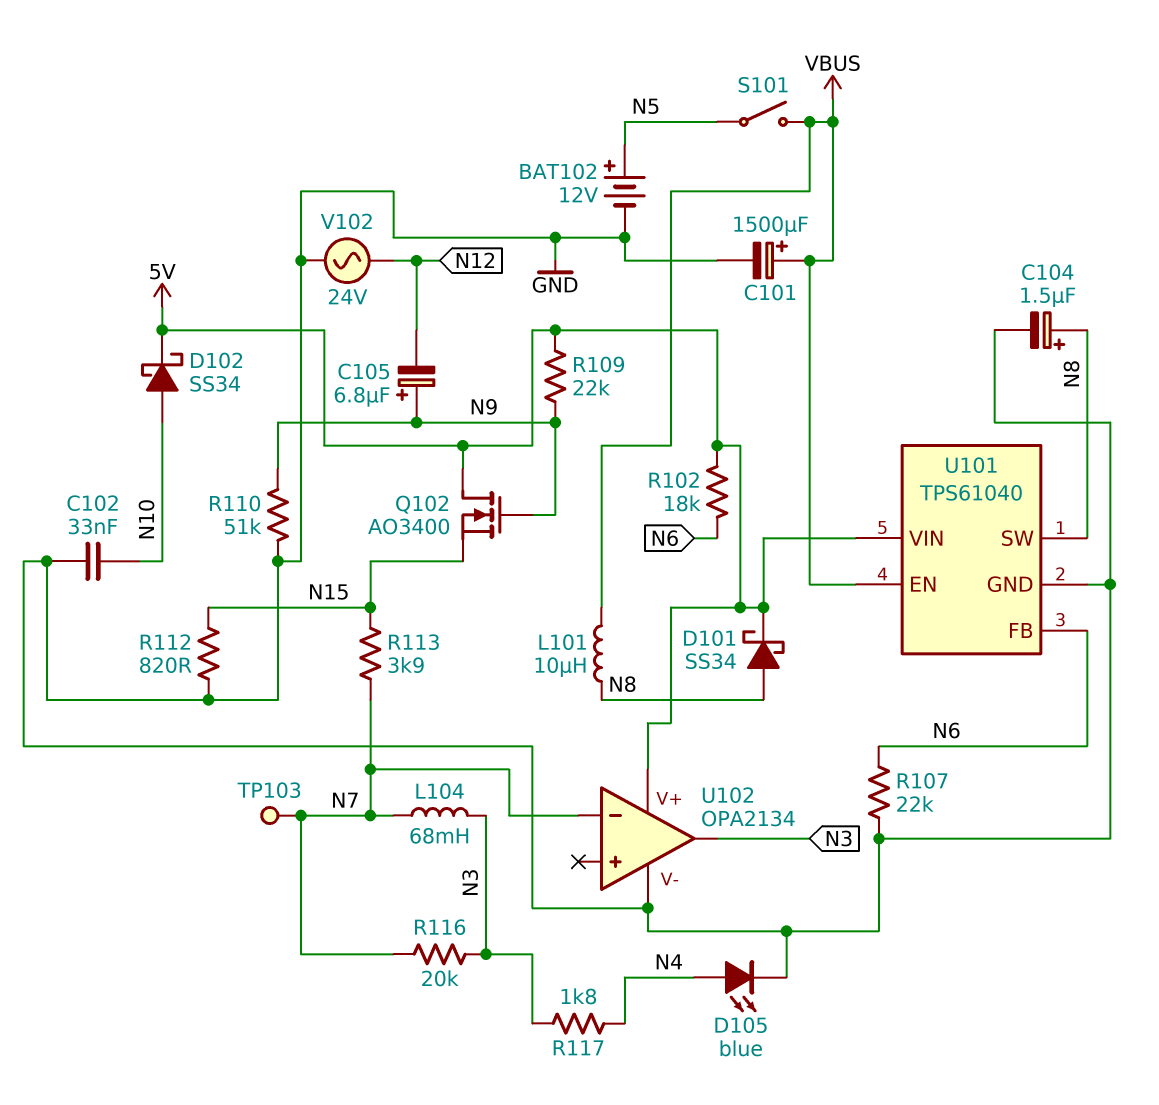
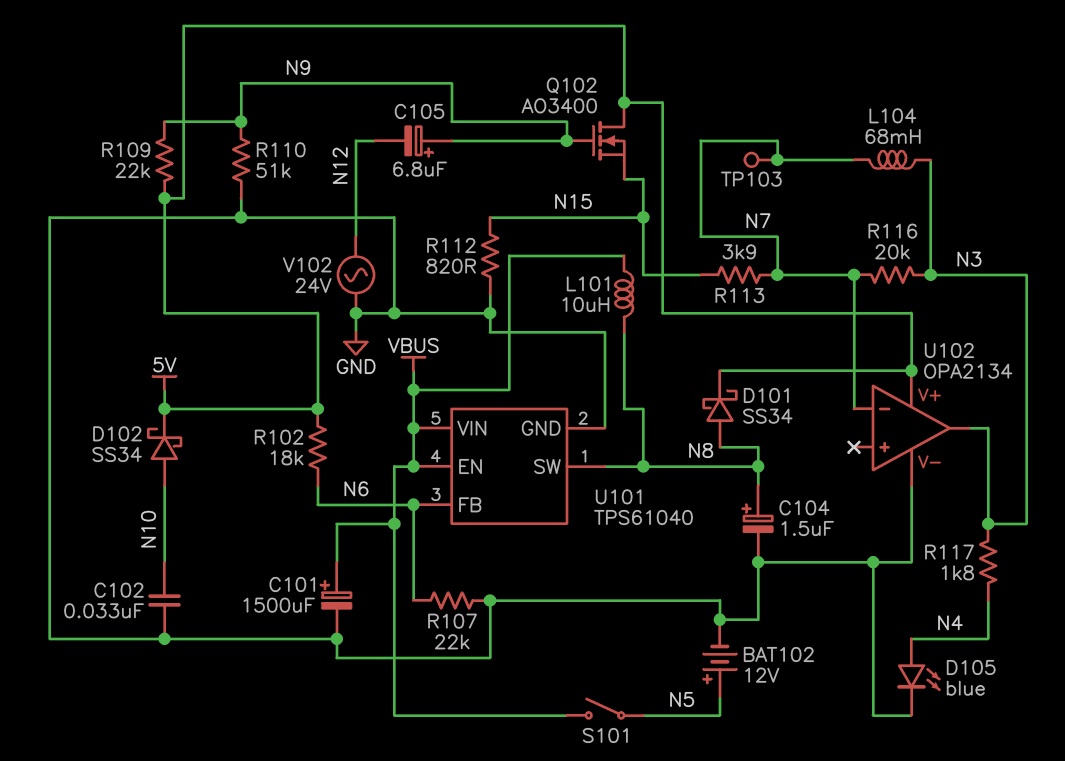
U101 pin VIN: 5V -> VBUS

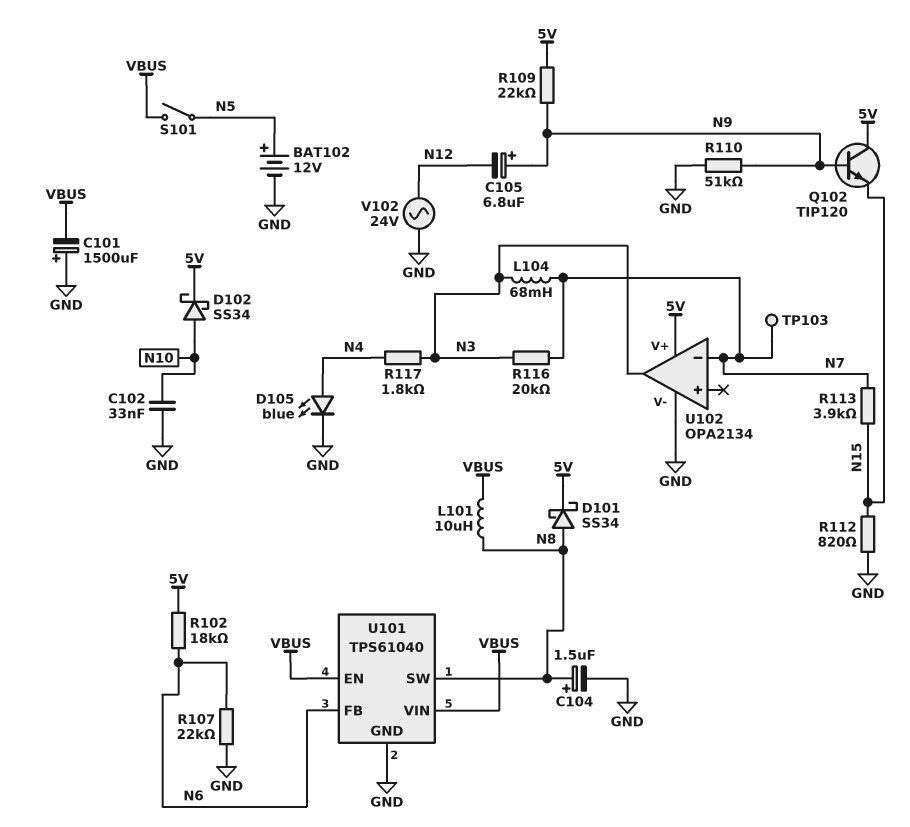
C101: 1500uF (plus VBUS, minus GND) -> 1500uF (plus GND, minus VBUS)
Q102: NMOS AO3400 (G N9, D 5V, S N15) -> NPN TIP120 (B N9, C 5V, E N15)

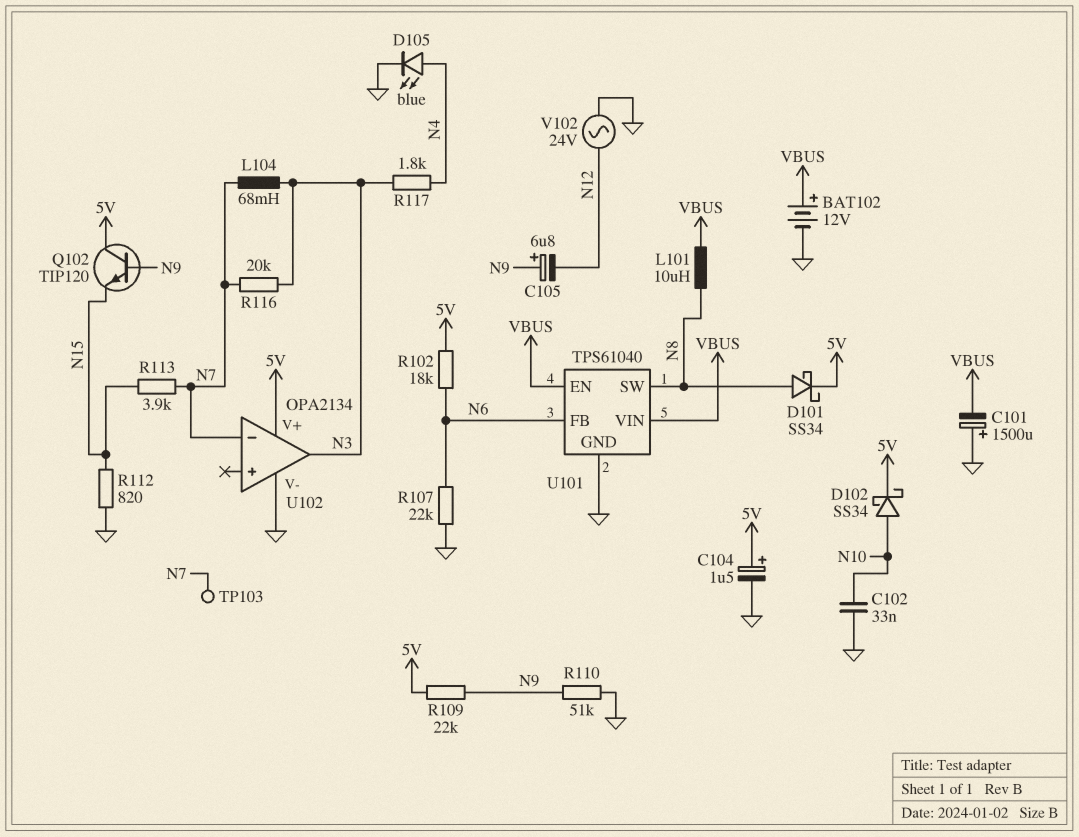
BAT102: 12V (plus N5, minus GND) -> 12V (plus VBUS, minus GND)
C104: 1.5uF (plus N8, minus GND) -> 1.5uF (plus 5V, minus GND)
S101: switch (N5, VBUS) -> none

